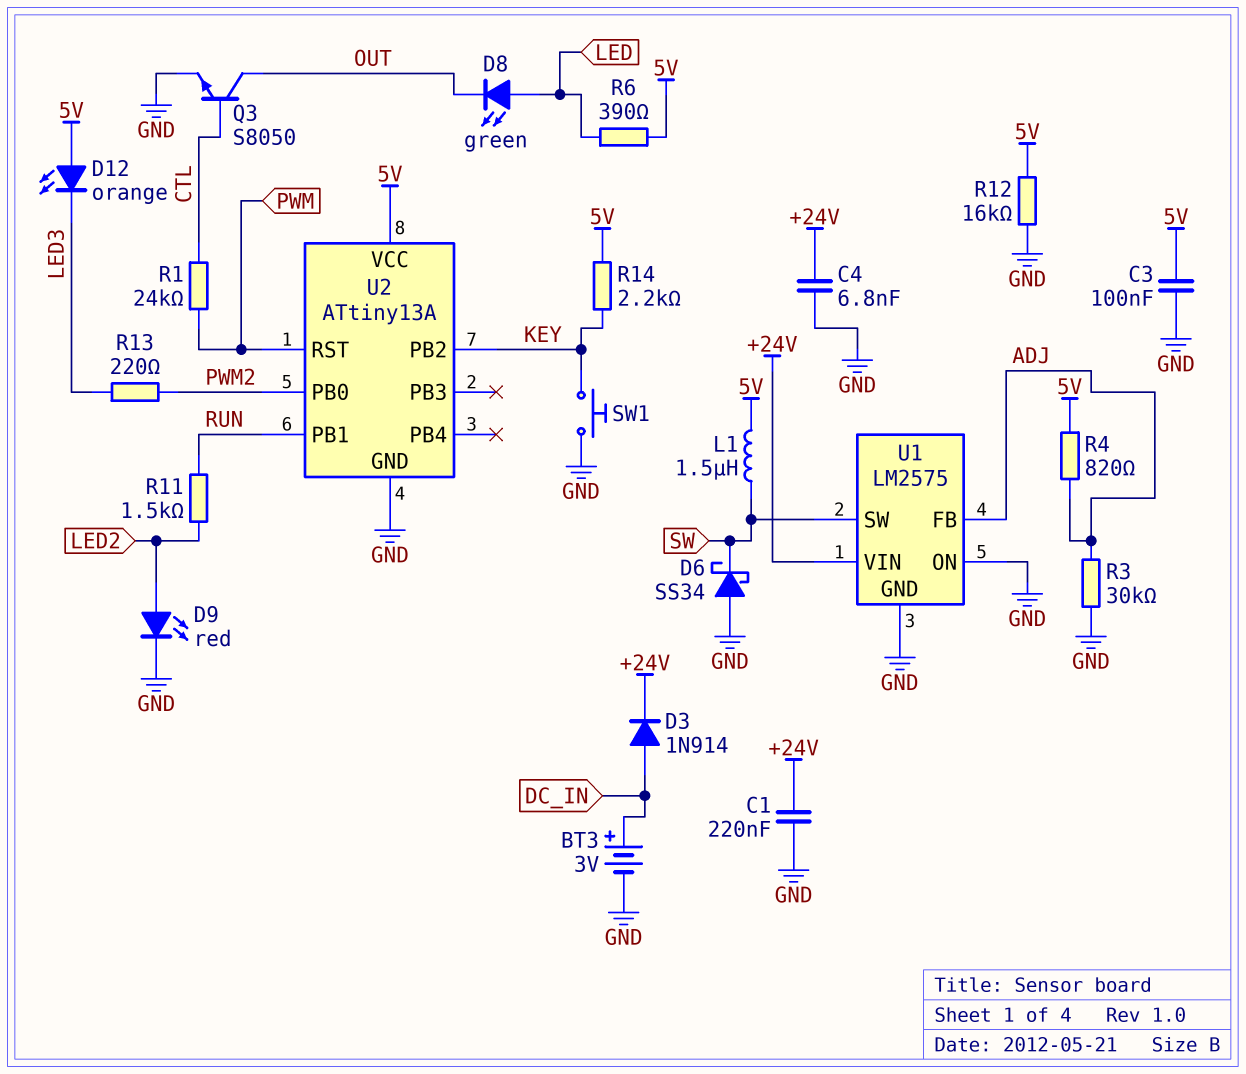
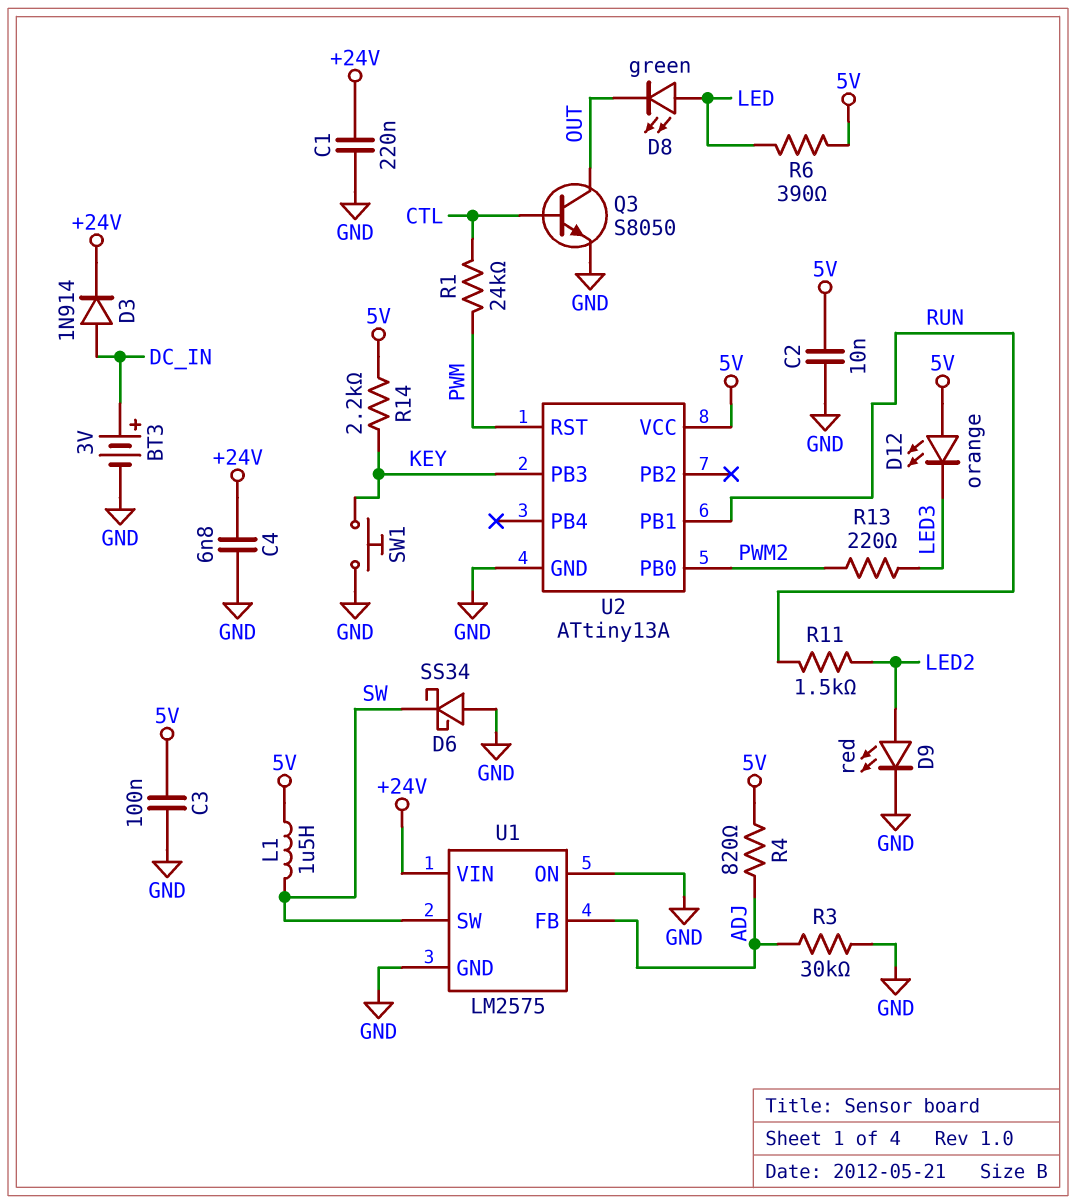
C2: none -> 10nF (5V, GND)
R12: 16k (5V, GND) -> none
U2 pin PB2: KEY -> none
U2 pin PB3: none -> KEY

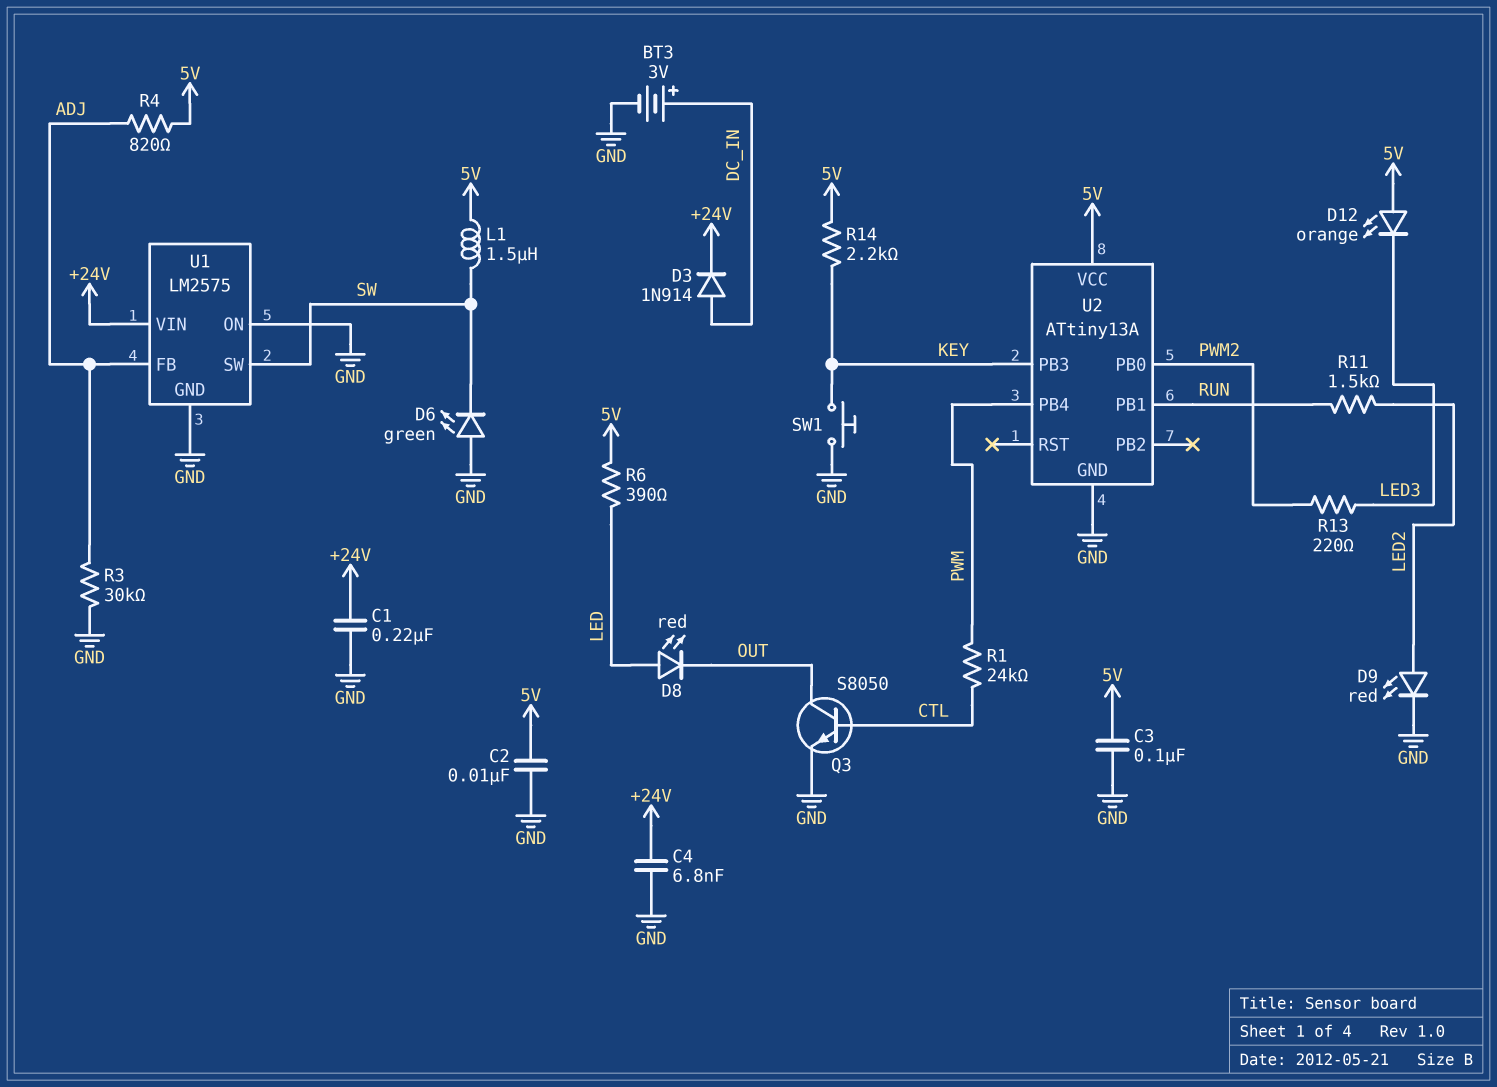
D6: schottky SS34 (A GND, K SW) -> LED green (A GND, K SW)
D8: LED green (A LED, K OUT) -> LED red (A LED, K OUT)
U2 pin PB4: none -> PWM
U2 pin RST: PWM -> none

